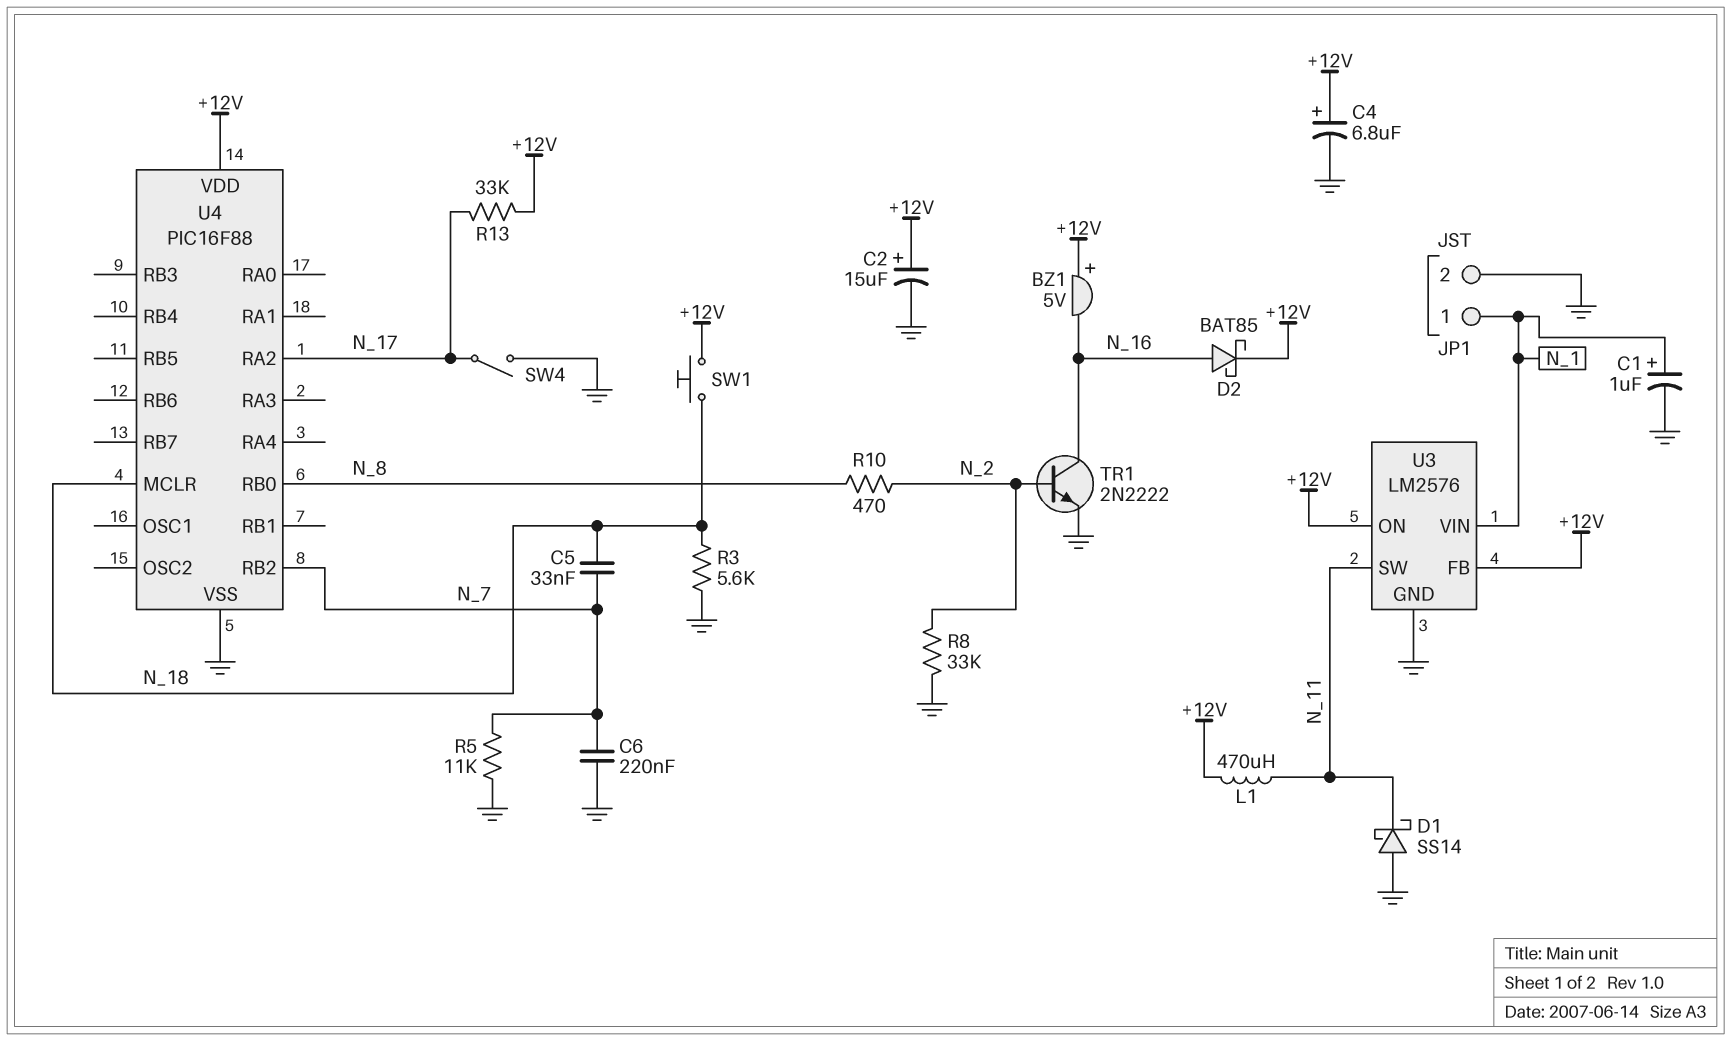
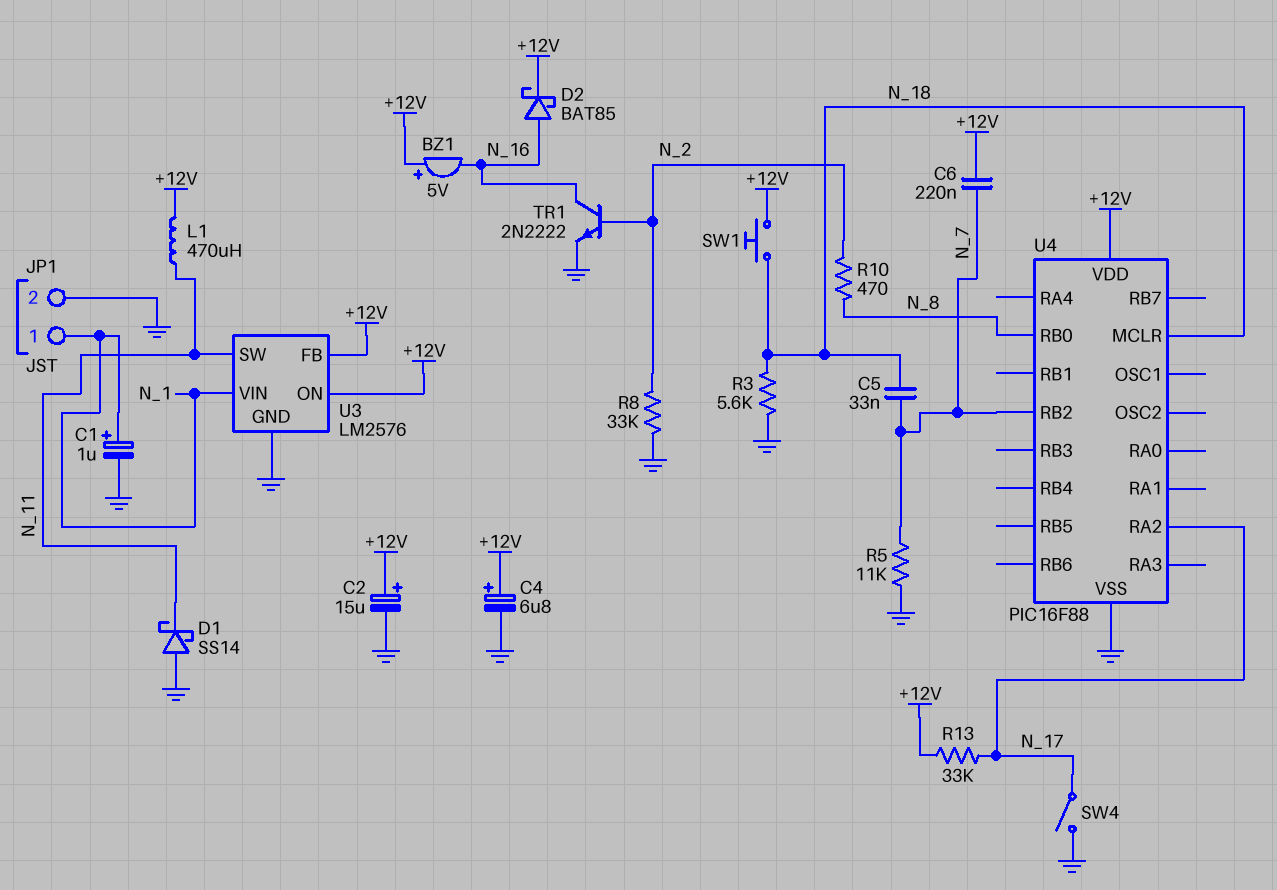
C6: 220nF (GND, N_7) -> 220nF (+12V, N_7)

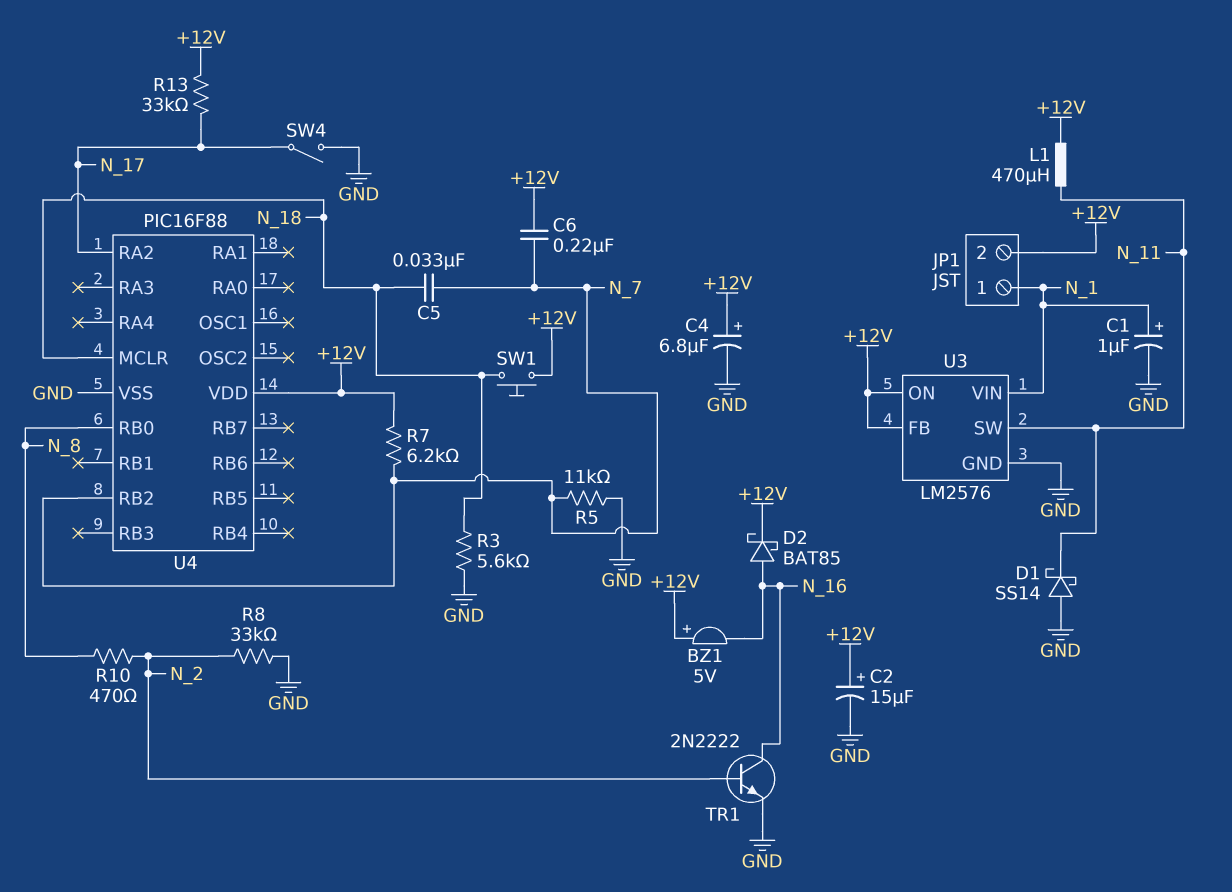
JP1 pin 2: GND -> +12V
R7: none -> 6.2k (+12V, N_7)

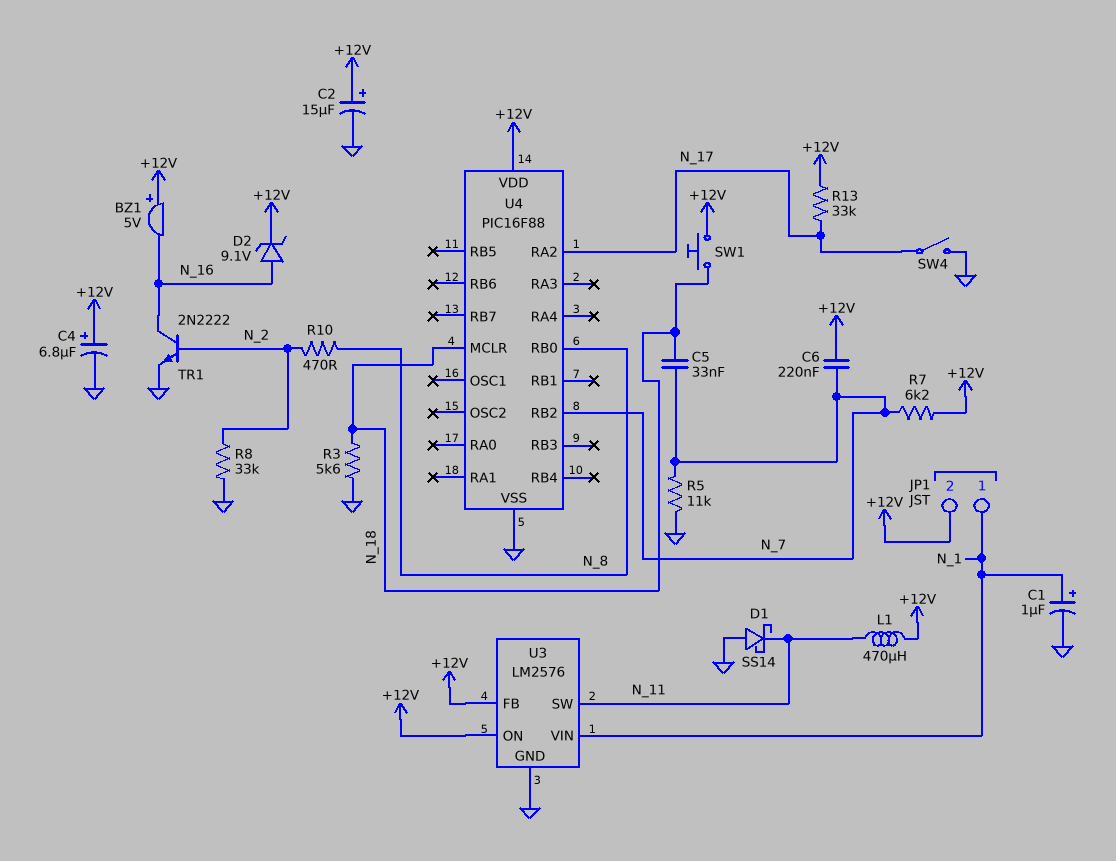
D2: schottky BAT85 (A N_16, K +12V) -> zener 9.1V (A N_16, K +12V)

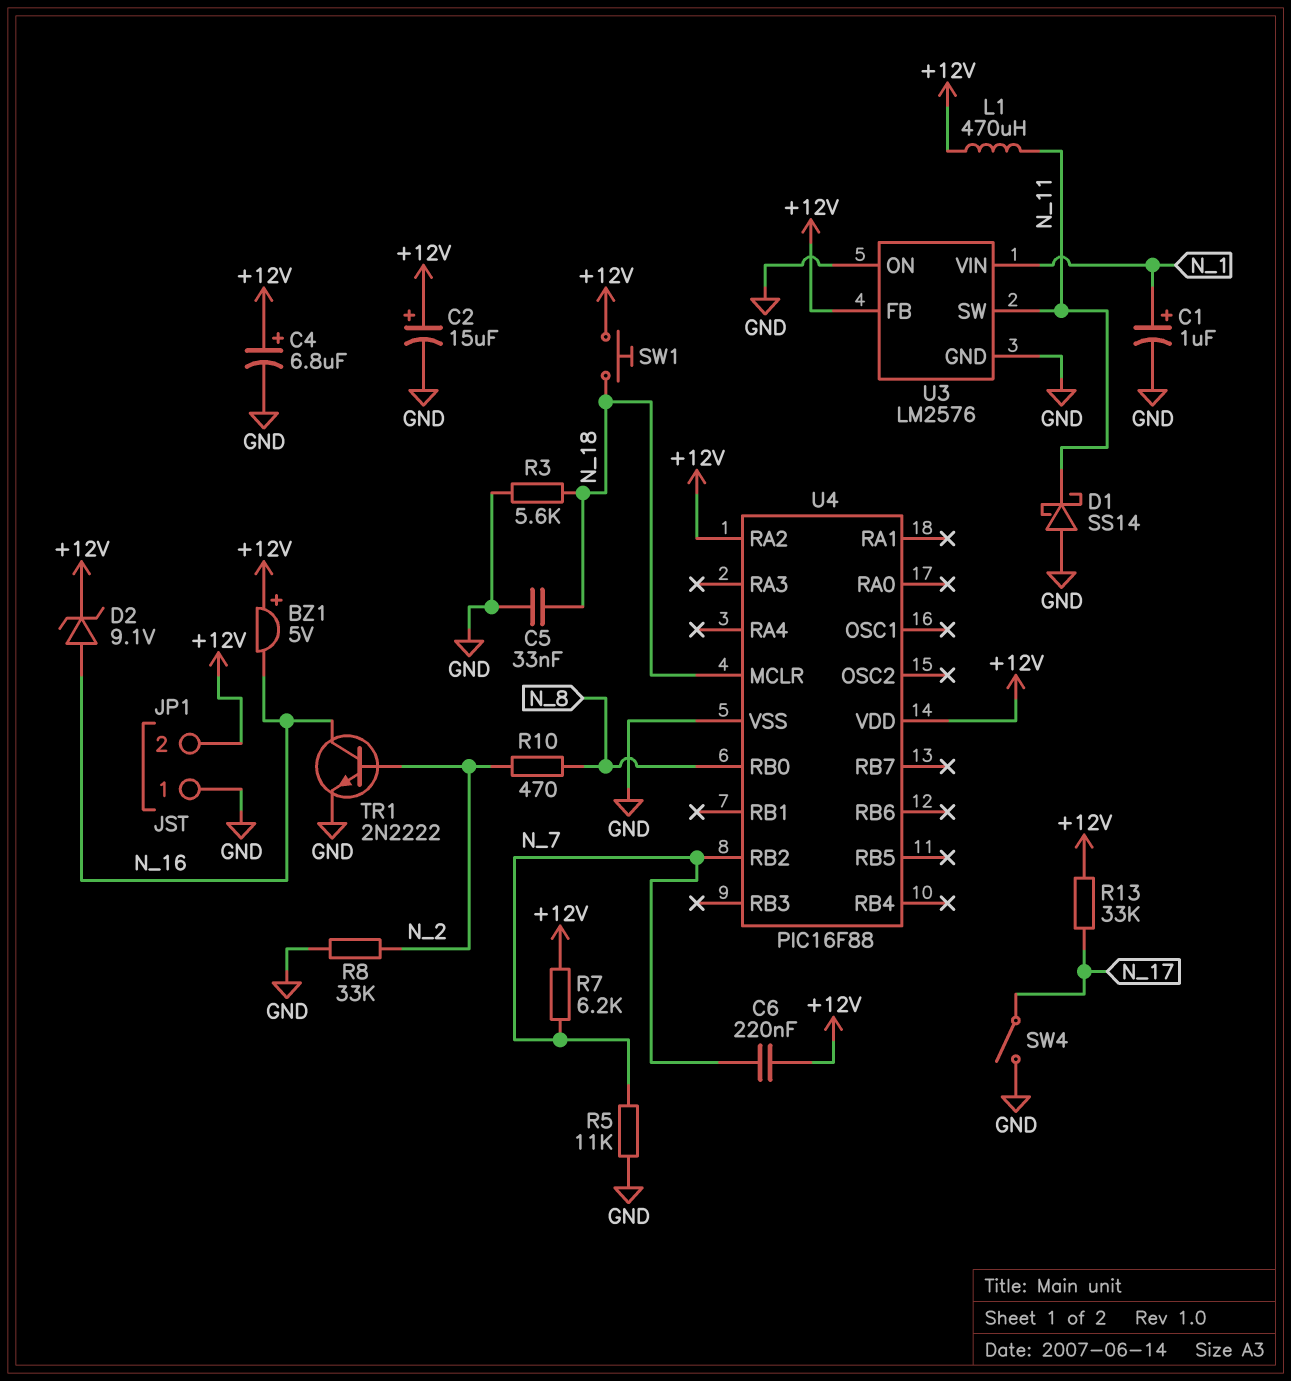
C5: 33nF (N_7, N_18) -> 33nF (GND, N_18)
JP1 pin 1: N_1 -> GND
U3 pin ON: +12V -> GND
U4 pin RA2: N_17 -> +12V

